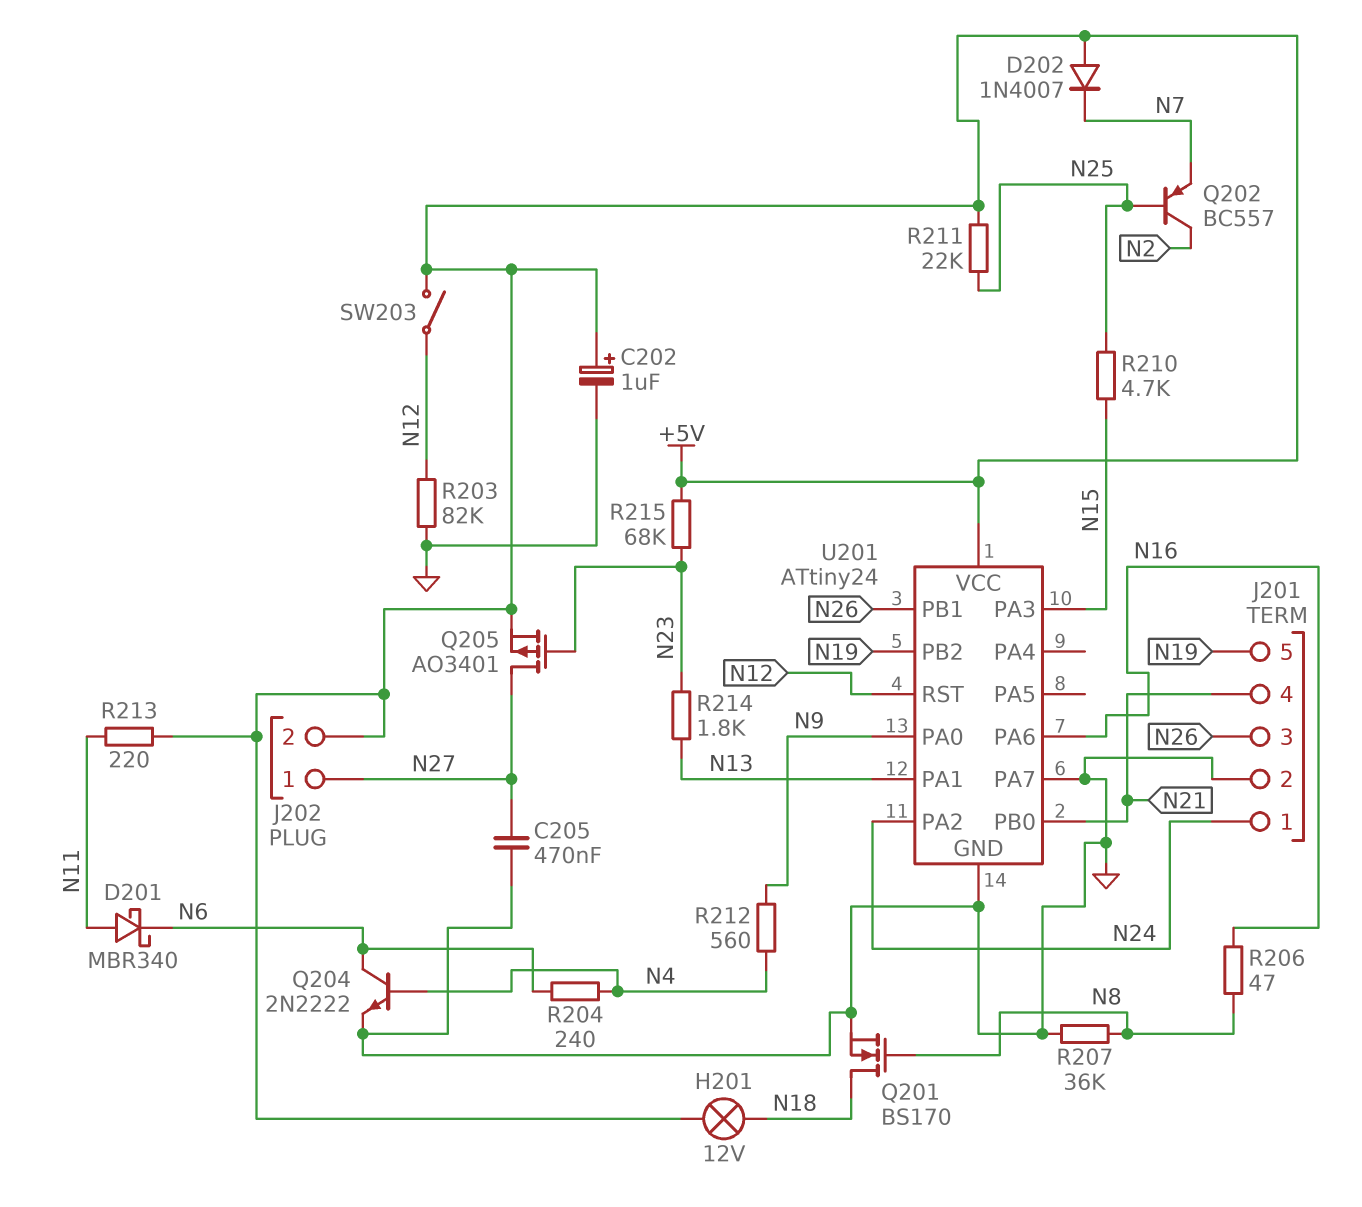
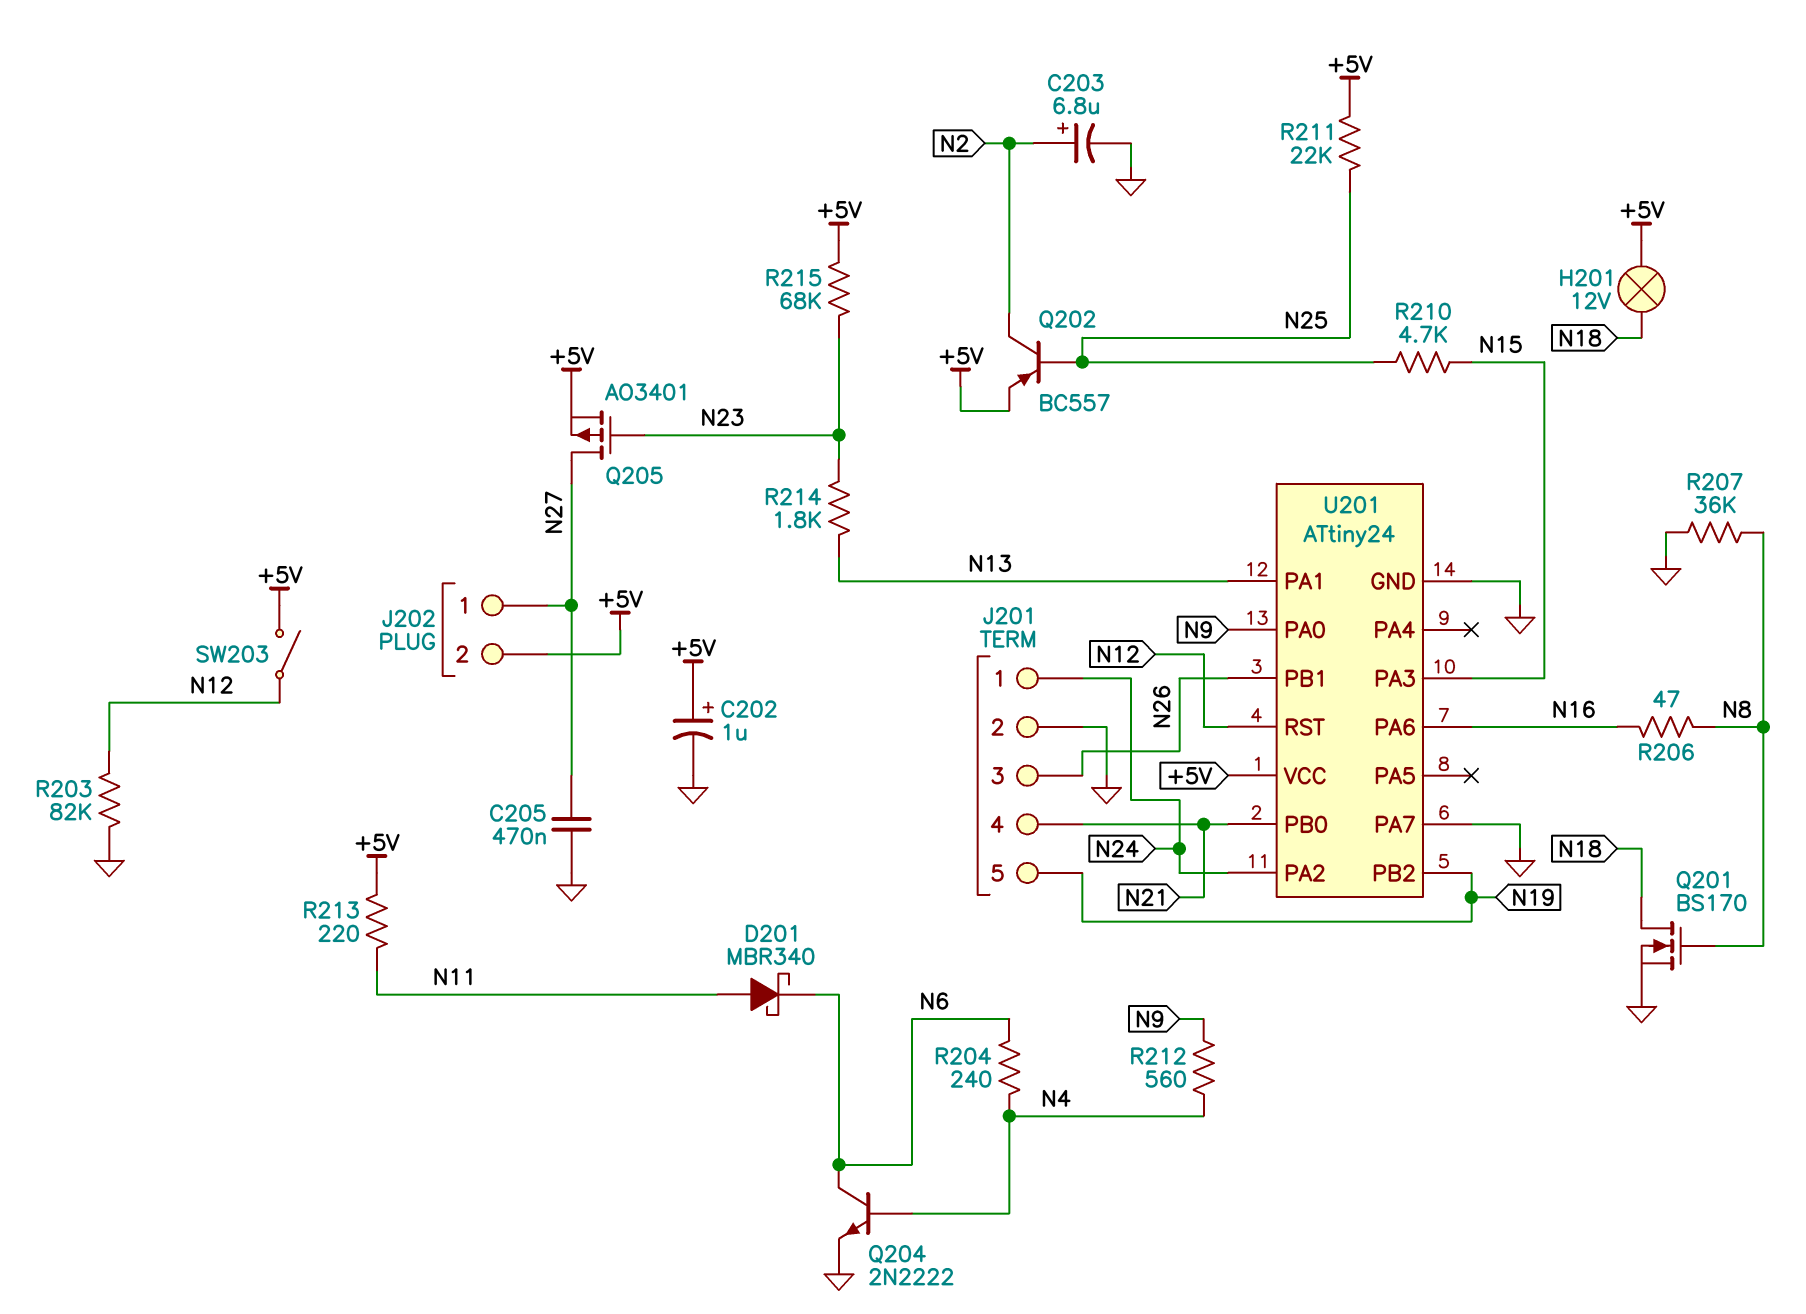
C203: none -> 6.8uF (plus N2, minus GND)
D202: diode 1N4007 (A +5V, K N7) -> none
Q202: PNP BC557 (B N25, C N2, E N7) -> PNP BC557 (B N25, C N2, E +5V)

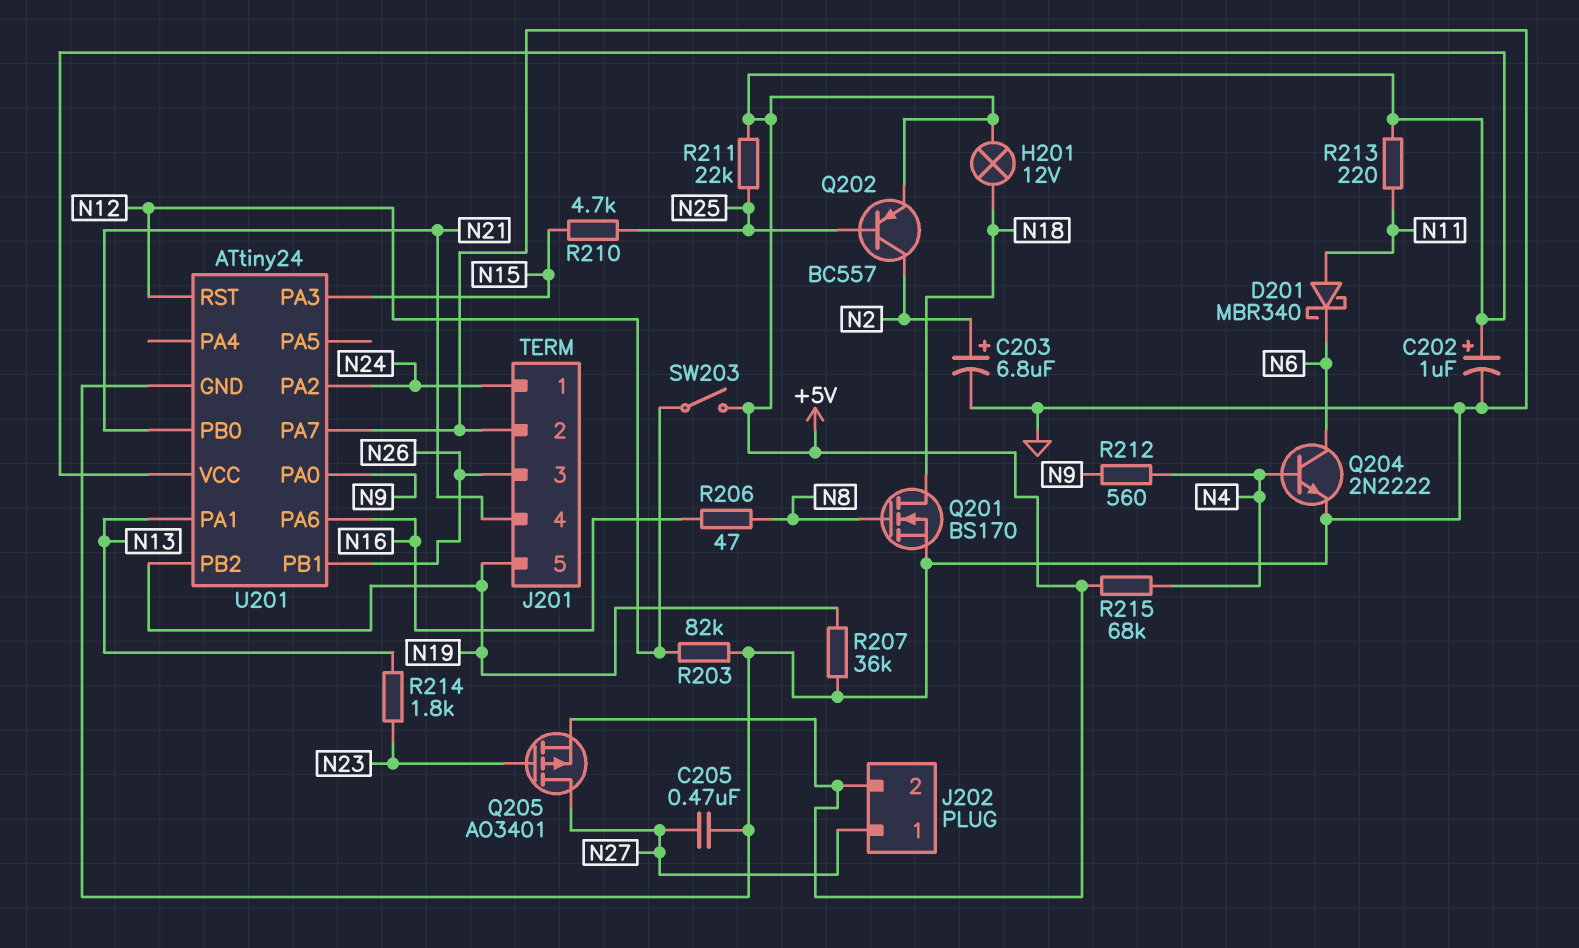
R204: 240 (N4, N6) -> none
R207: 36k (GND, N8) -> 36k (GND, N19)
R215: 68k (+5V, N23) -> 68k (+5V, N4)

